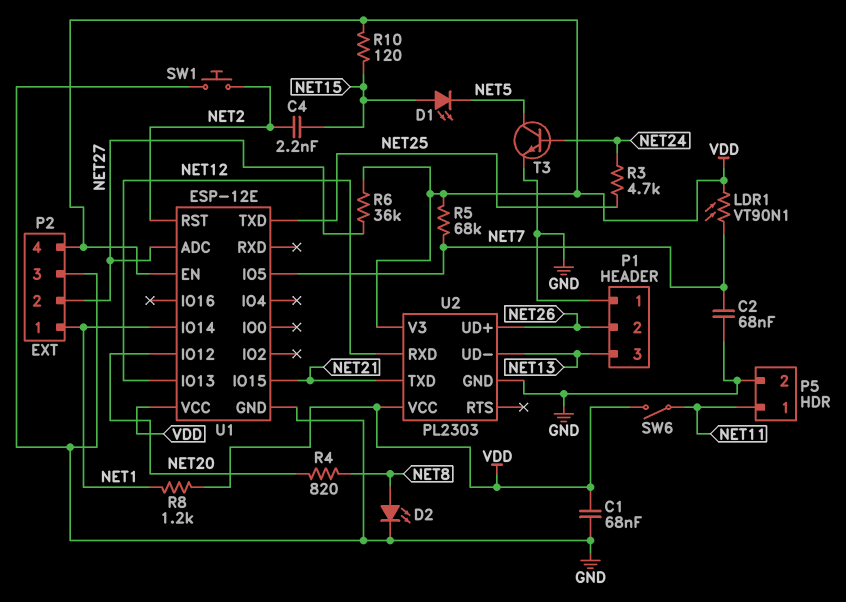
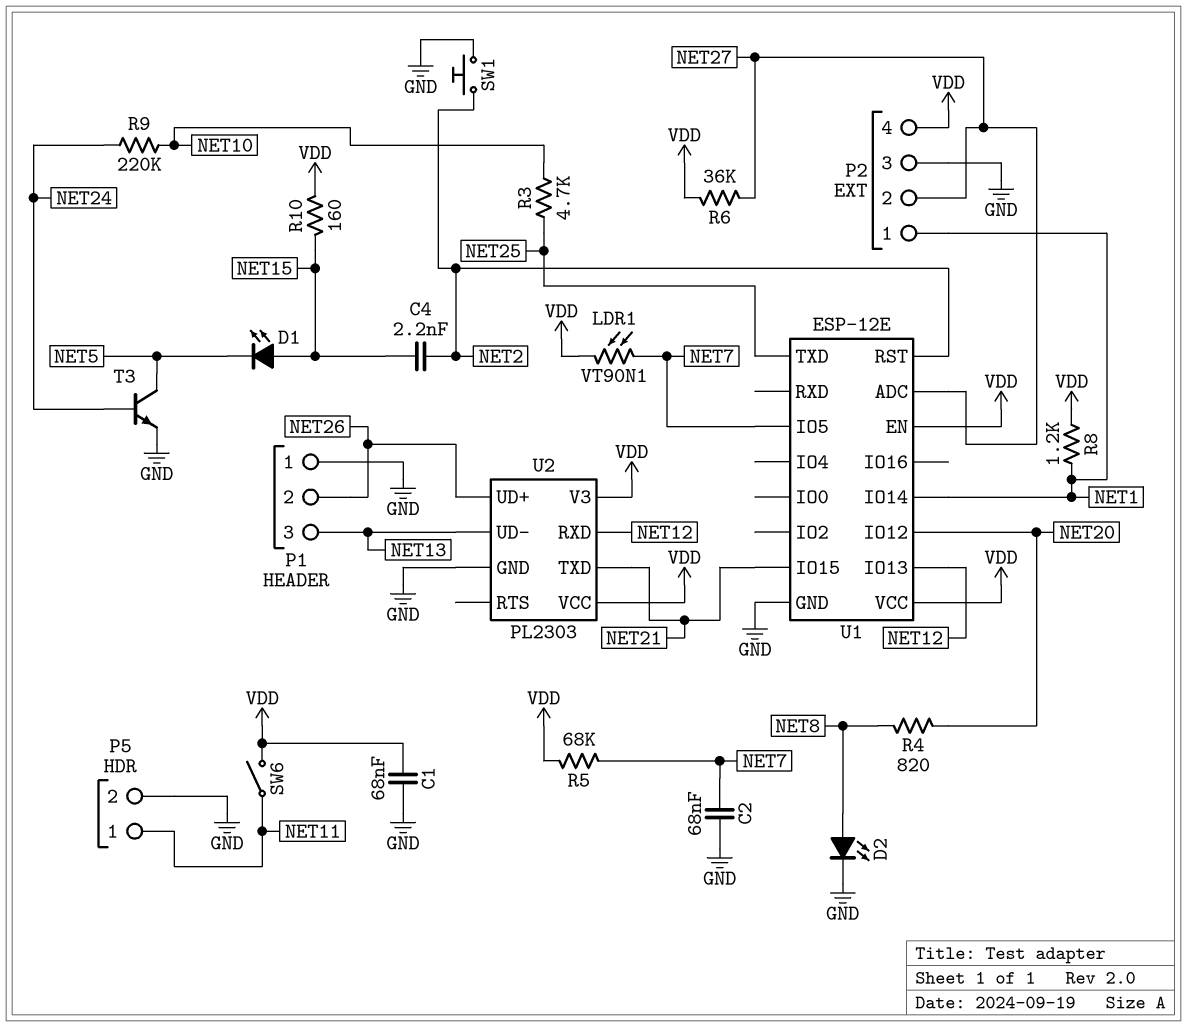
R3: 4.7k (NET24, NET25) -> 4.7k (NET10, NET25)
R9: none -> 220k (NET10, NET24)
R10: 120 (NET15, VDD) -> 160 (NET15, VDD)

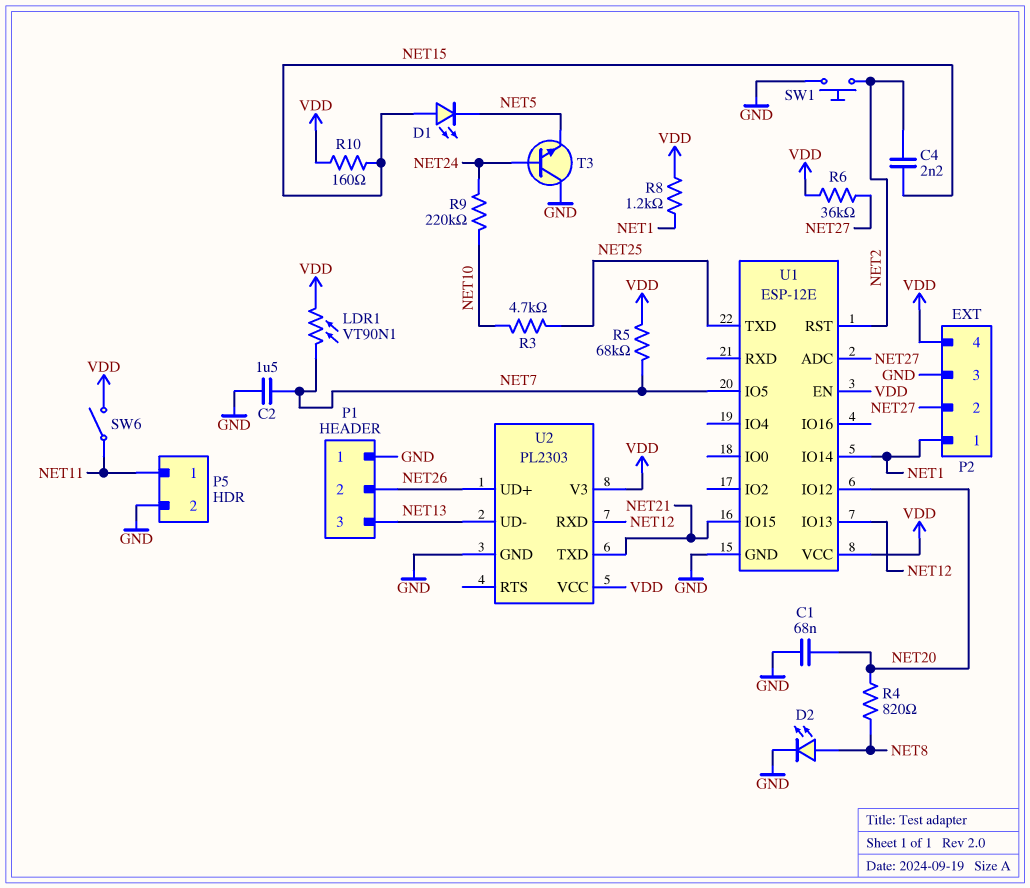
C1: 68nF (GND, VDD) -> 68nF (GND, NET20)
C2: 68nF (GND, NET7) -> 1.5uF (GND, NET7)
T3: NPN (B NET24, C NET5, E GND) -> NPN (B NET24, C GND, E NET5)

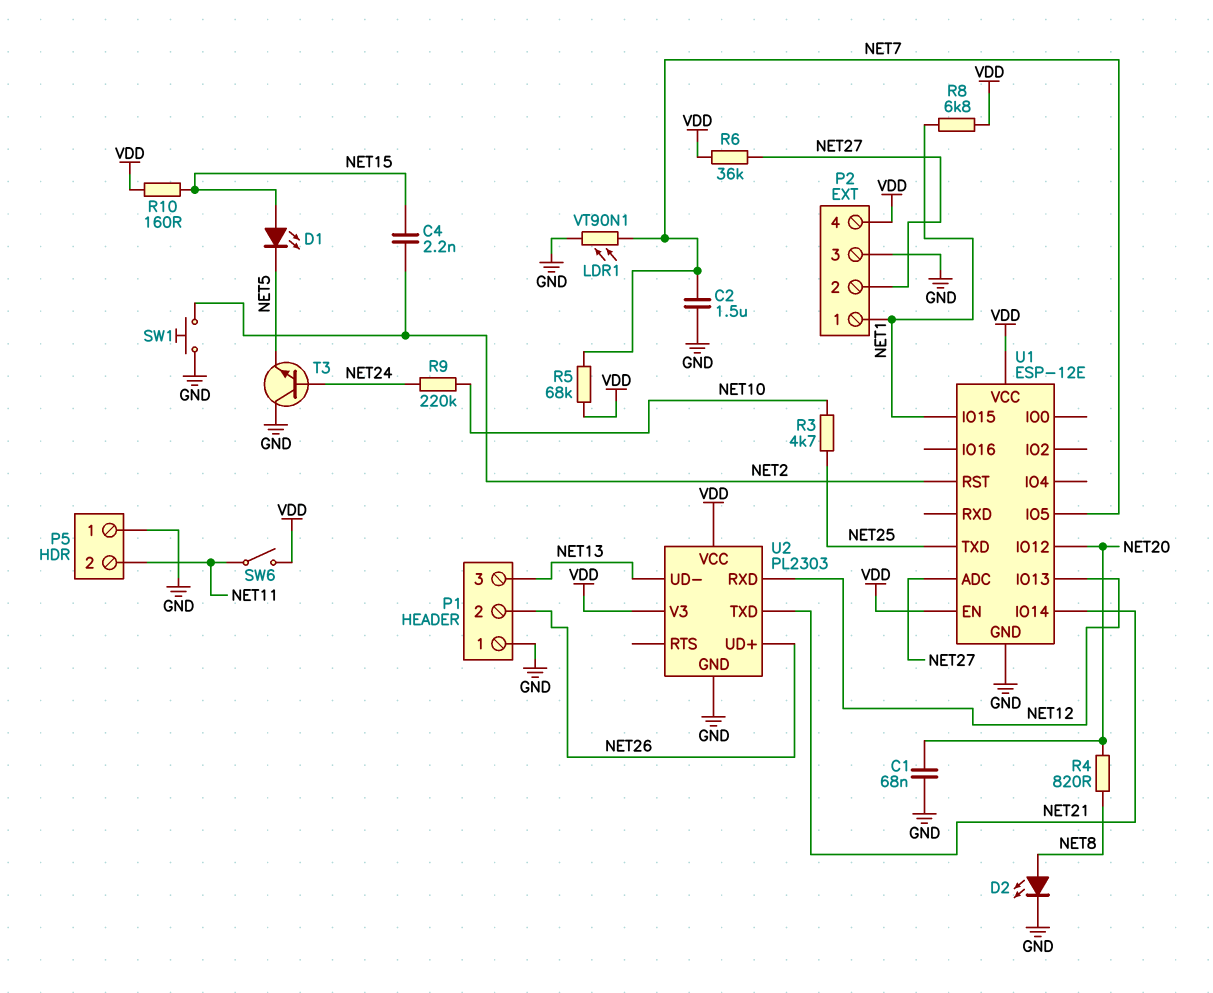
LDR1: VT90N1 (NET7, VDD) -> VT90N1 (GND, NET7)
P5 pin 1: NET11 -> GND
P5 pin 2: GND -> NET11
R8: 1.2k (NET1, VDD) -> 6.8k (NET1, VDD)
U1 pin IO14: NET1 -> NET21
U1 pin IO15: NET21 -> NET1

